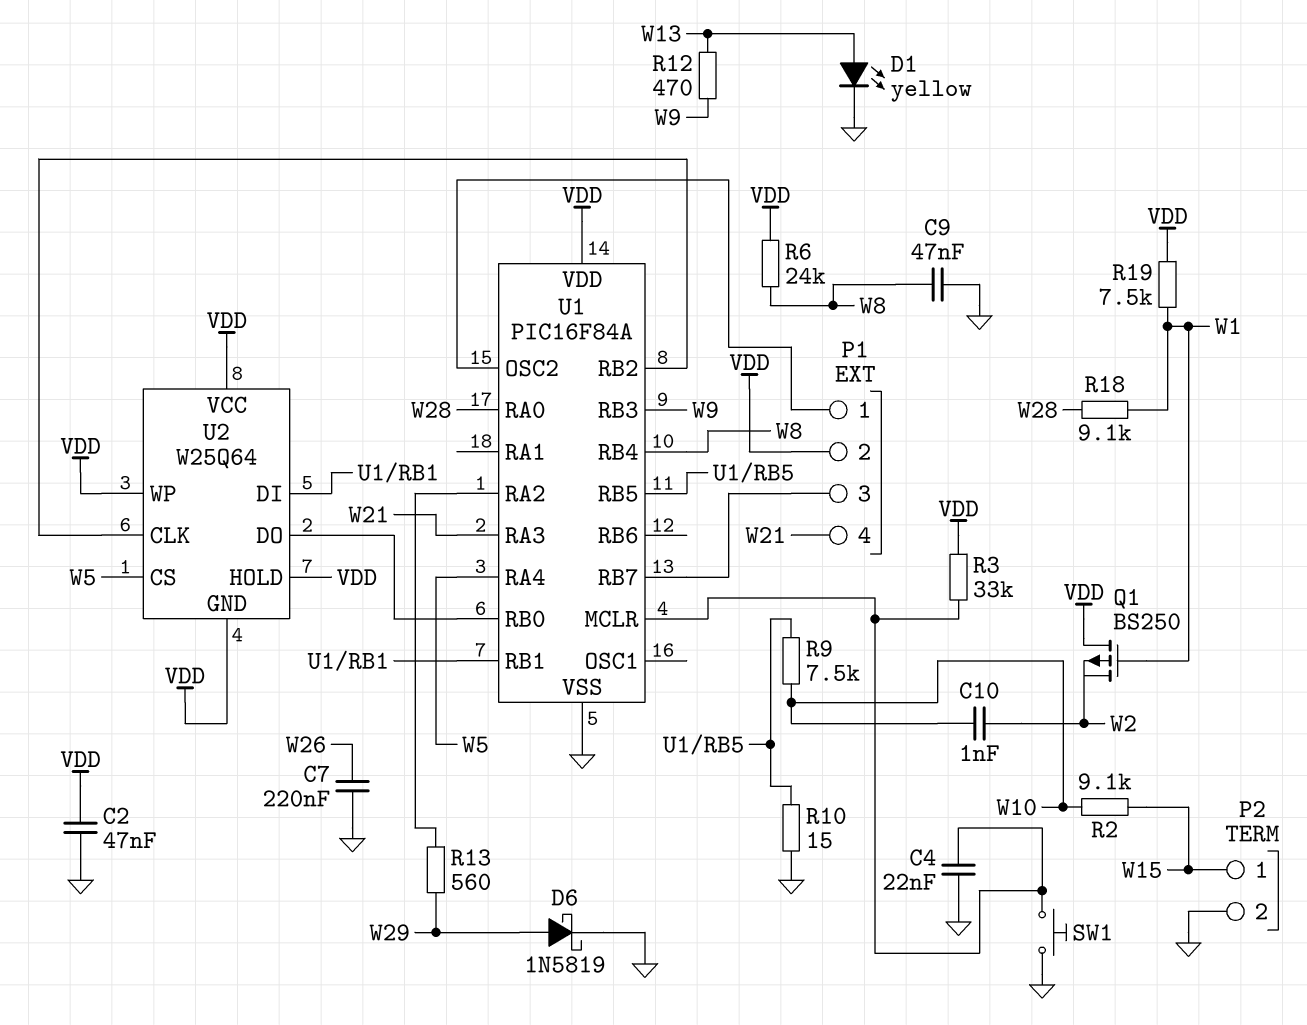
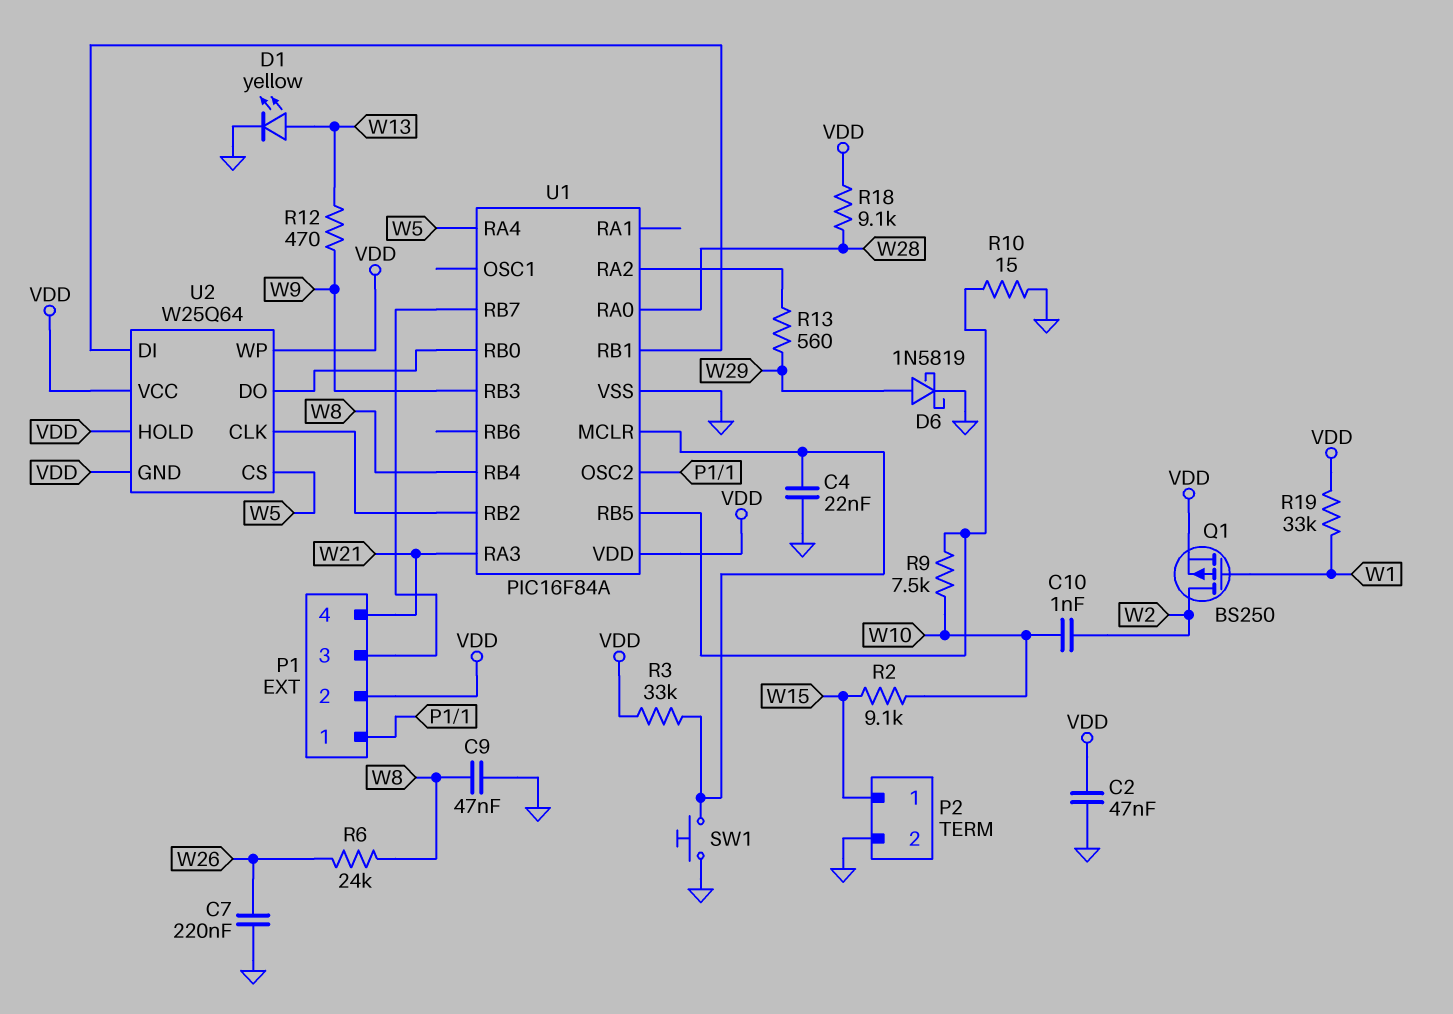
Q1: PMOS BS250 (G W1, D VDD, S W2) -> PMOS BS250 (G W1, D W2, S VDD)
R6: 24k (VDD, W8) -> 24k (W8, W26)
R18: 9.1k (W1, W28) -> 9.1k (VDD, W28)
R19: 7.5k (VDD, W1) -> 33k (VDD, W1)

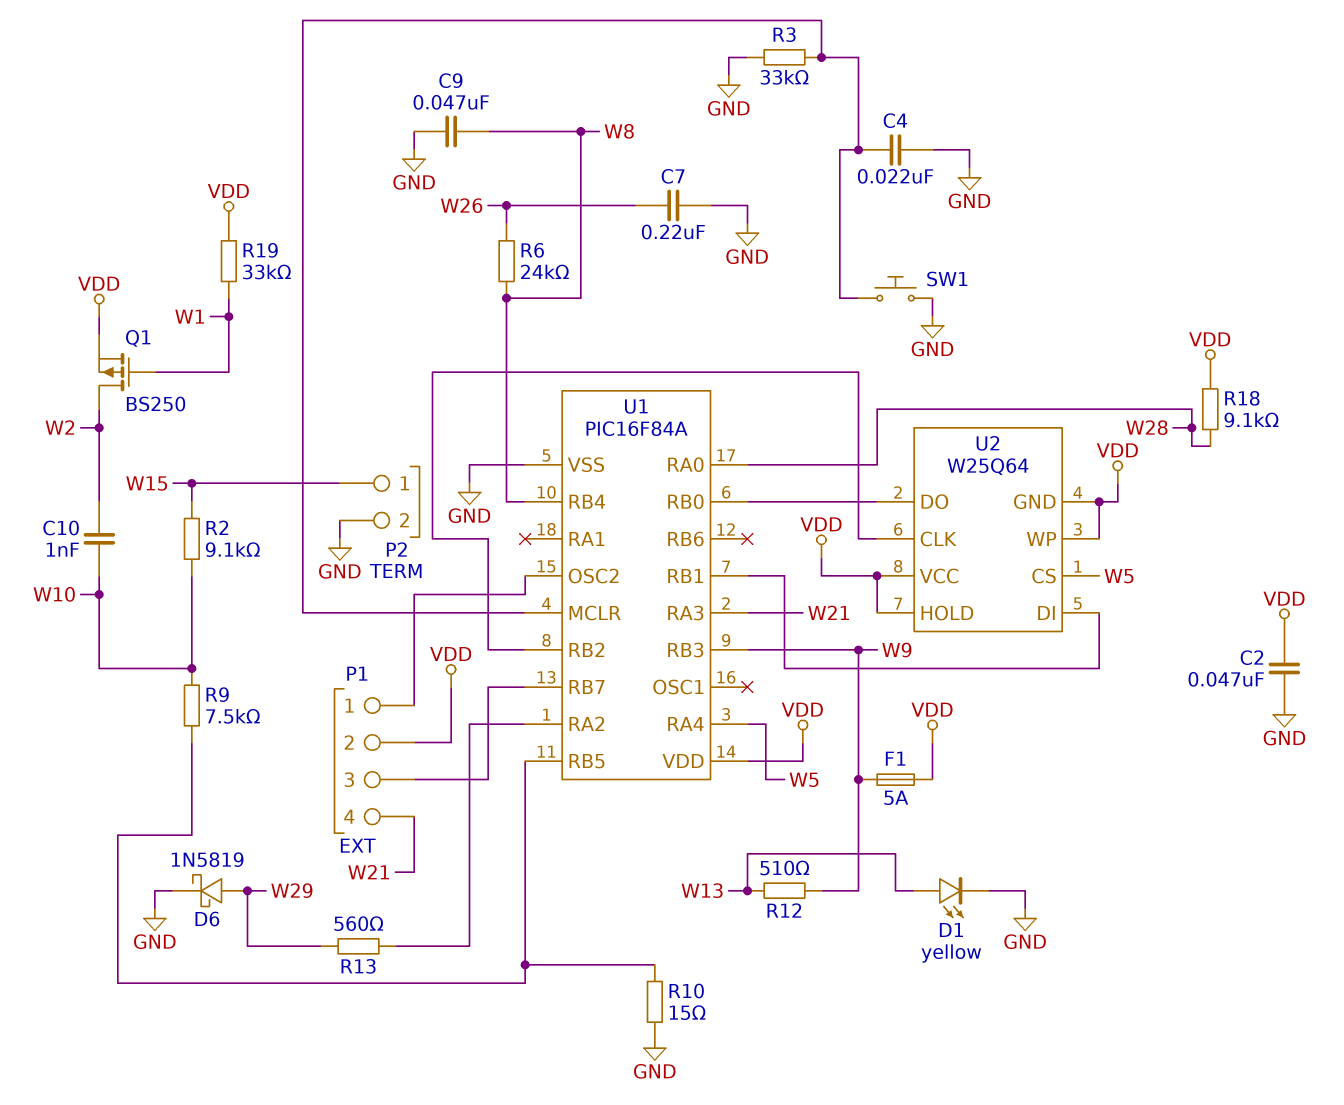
F1: none -> 5A (VDD, W9)
R3: 33k (U1/MCLR, VDD) -> 33k (GND, U1/MCLR)
R12: 470 (W9, W13) -> 510 (W9, W13)

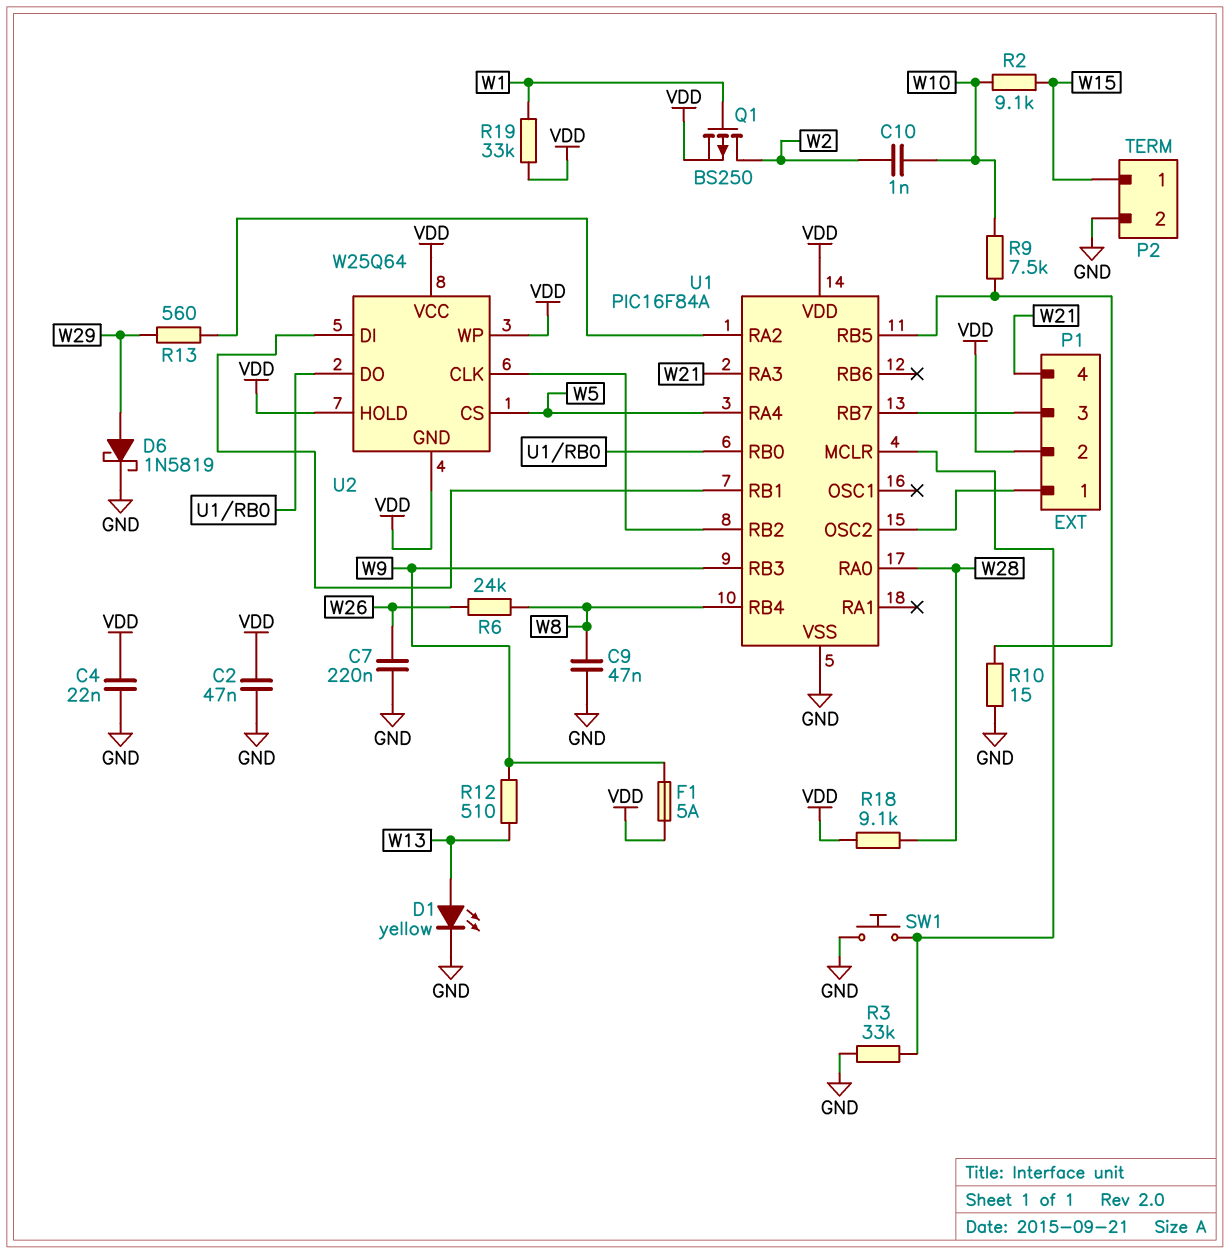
C4: 22nF (GND, U1/MCLR) -> 22nF (GND, VDD)

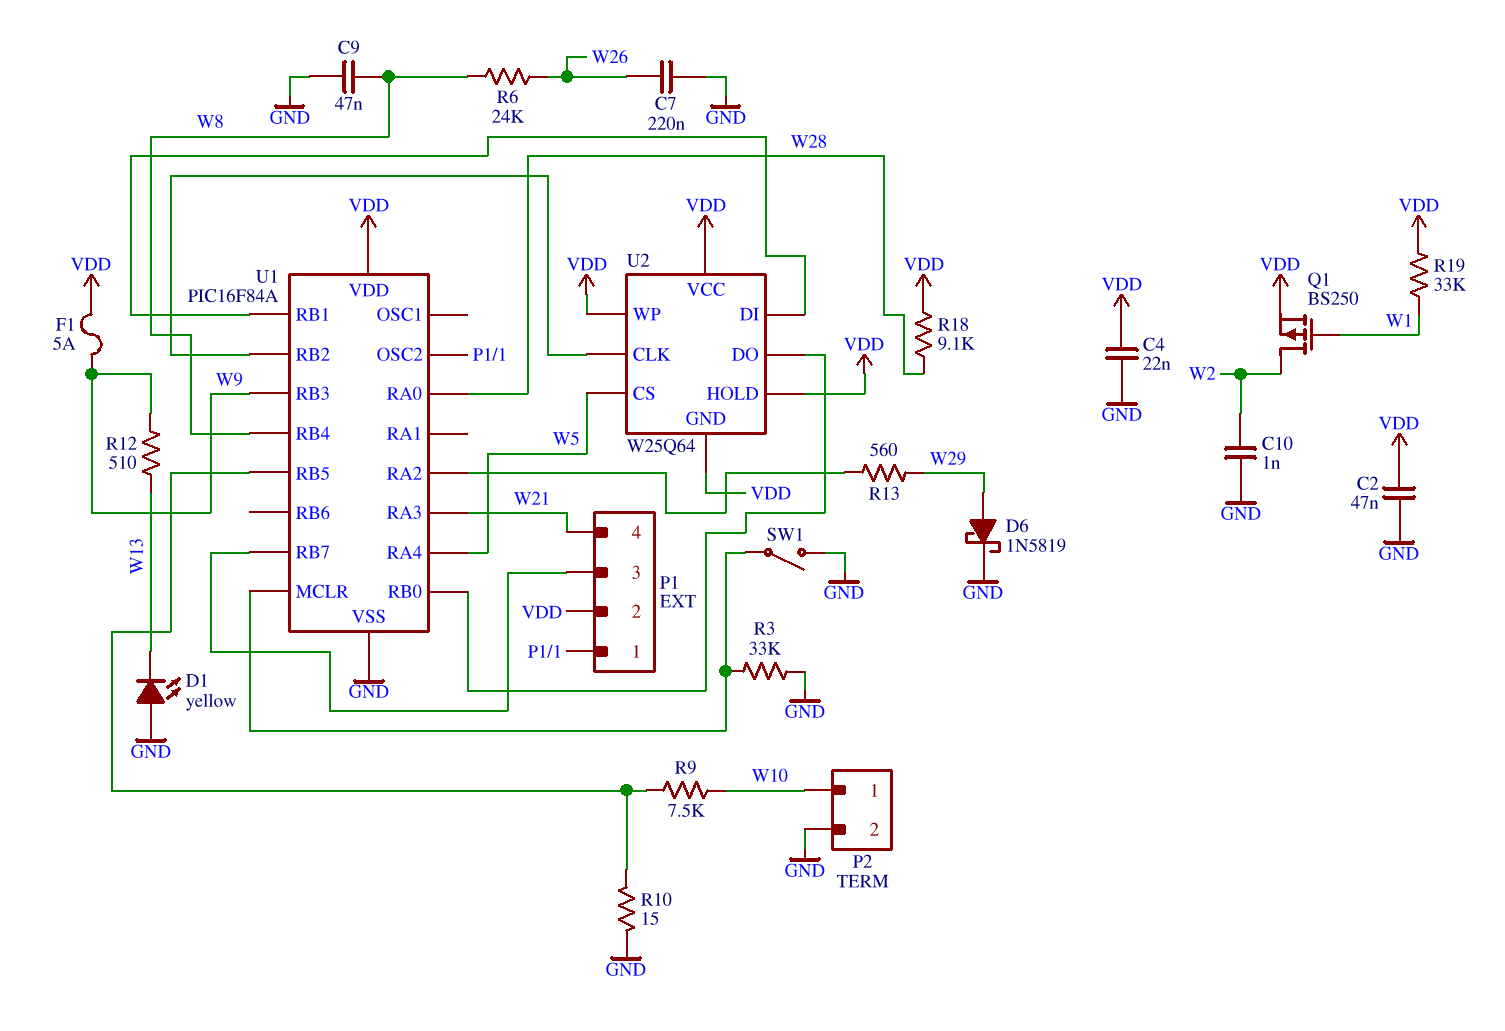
C10: 1nF (W2, W10) -> 1nF (GND, W2)
D1: LED yellow (A W13, K GND) -> LED yellow (A GND, K W13)
P2 pin 1: W15 -> W10
R2: 9.1k (W10, W15) -> none
SW1: button (GND, U1/MCLR) -> switch (GND, U1/MCLR)

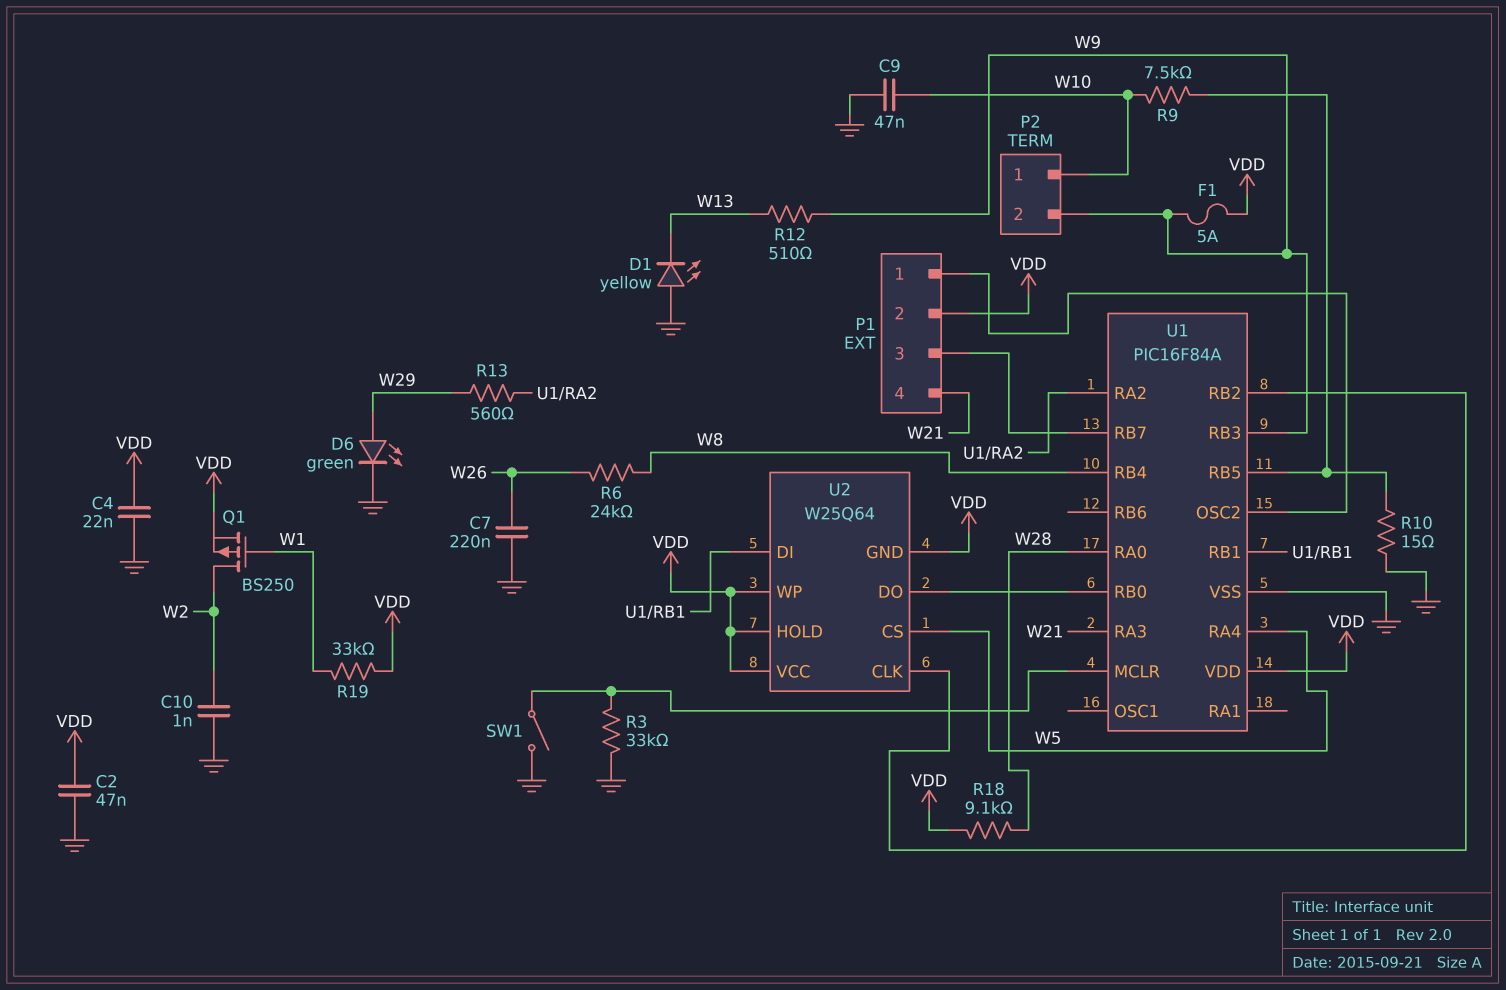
C9: 47nF (GND, W8) -> 47nF (GND, W10)
D6: schottky 1N5819 (A W29, K GND) -> LED green (A W29, K GND)
P2 pin 2: GND -> W9

